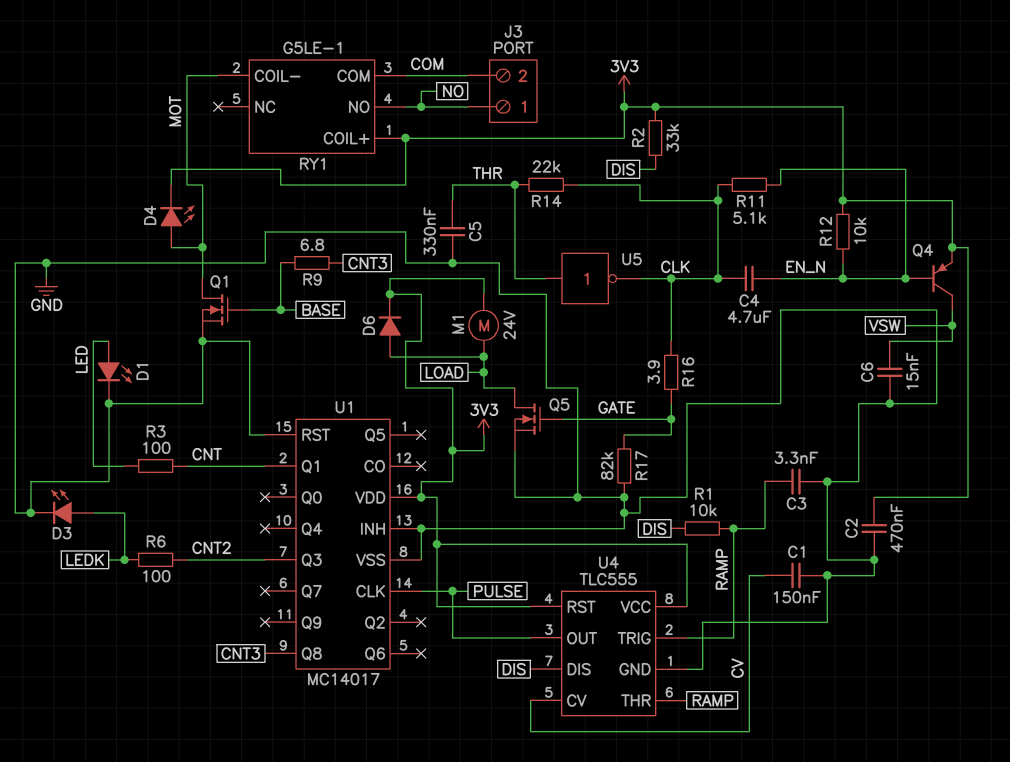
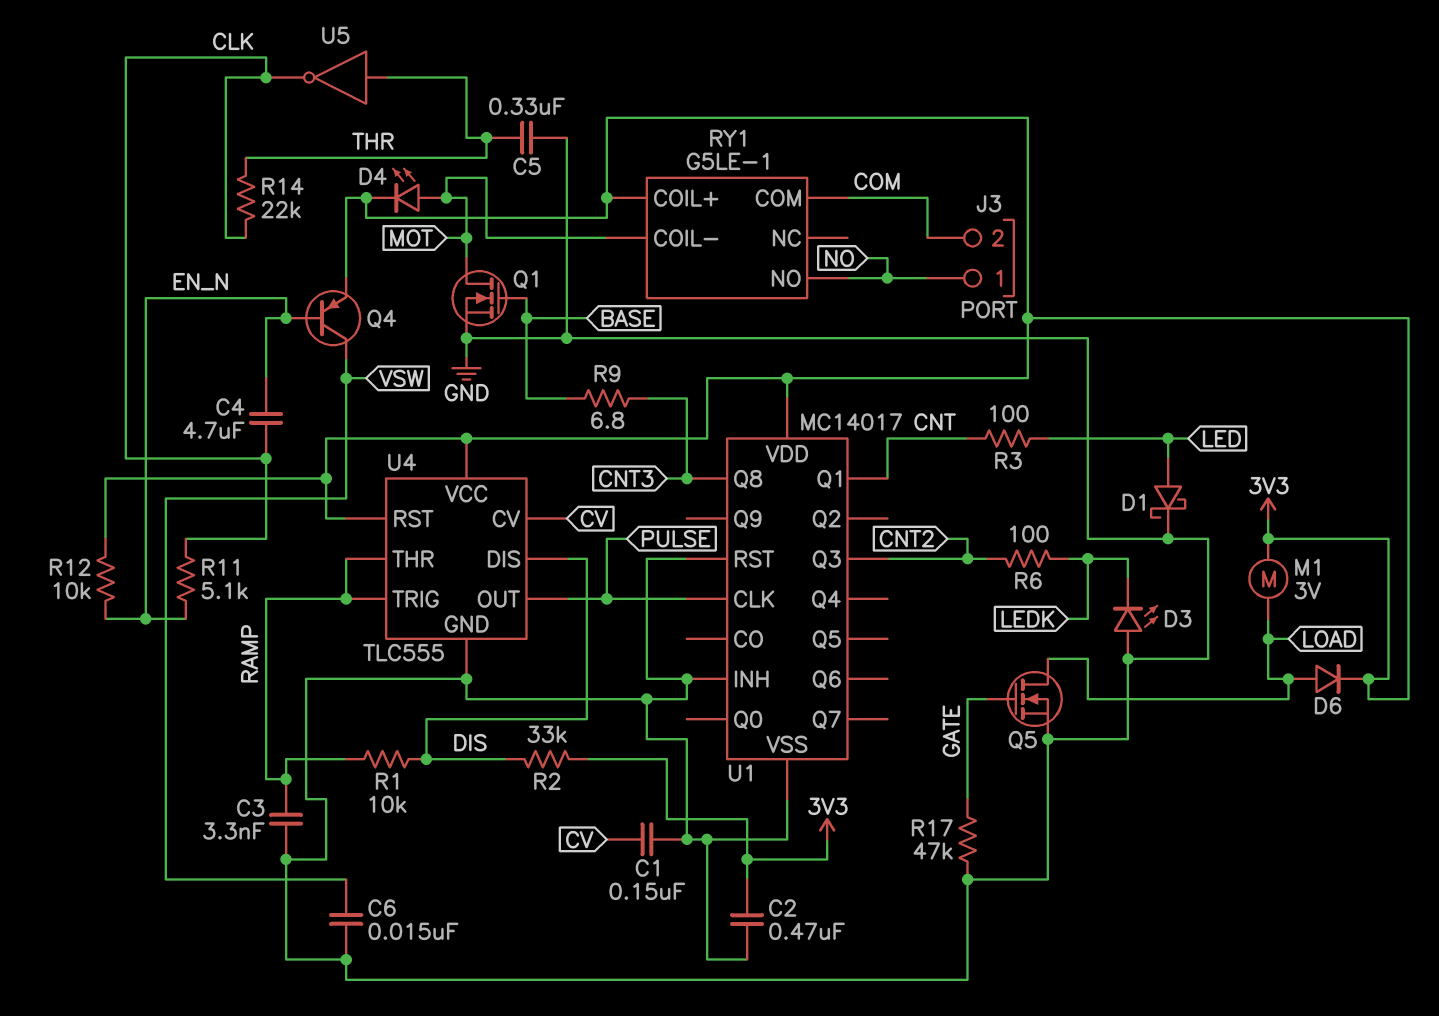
D1: LED (A LED, K GND) -> schottky (A LED, K GND)
D3: LED (A LEDK, K GND) -> LED (A GND, K LEDK)
M1: motor 24V (3V3, LOAD) -> motor 3V (3V3, LOAD)
R16: 3.9 (CLK, GATE) -> none
R17: 82k (GATE, GND) -> 47k (GATE, GND)

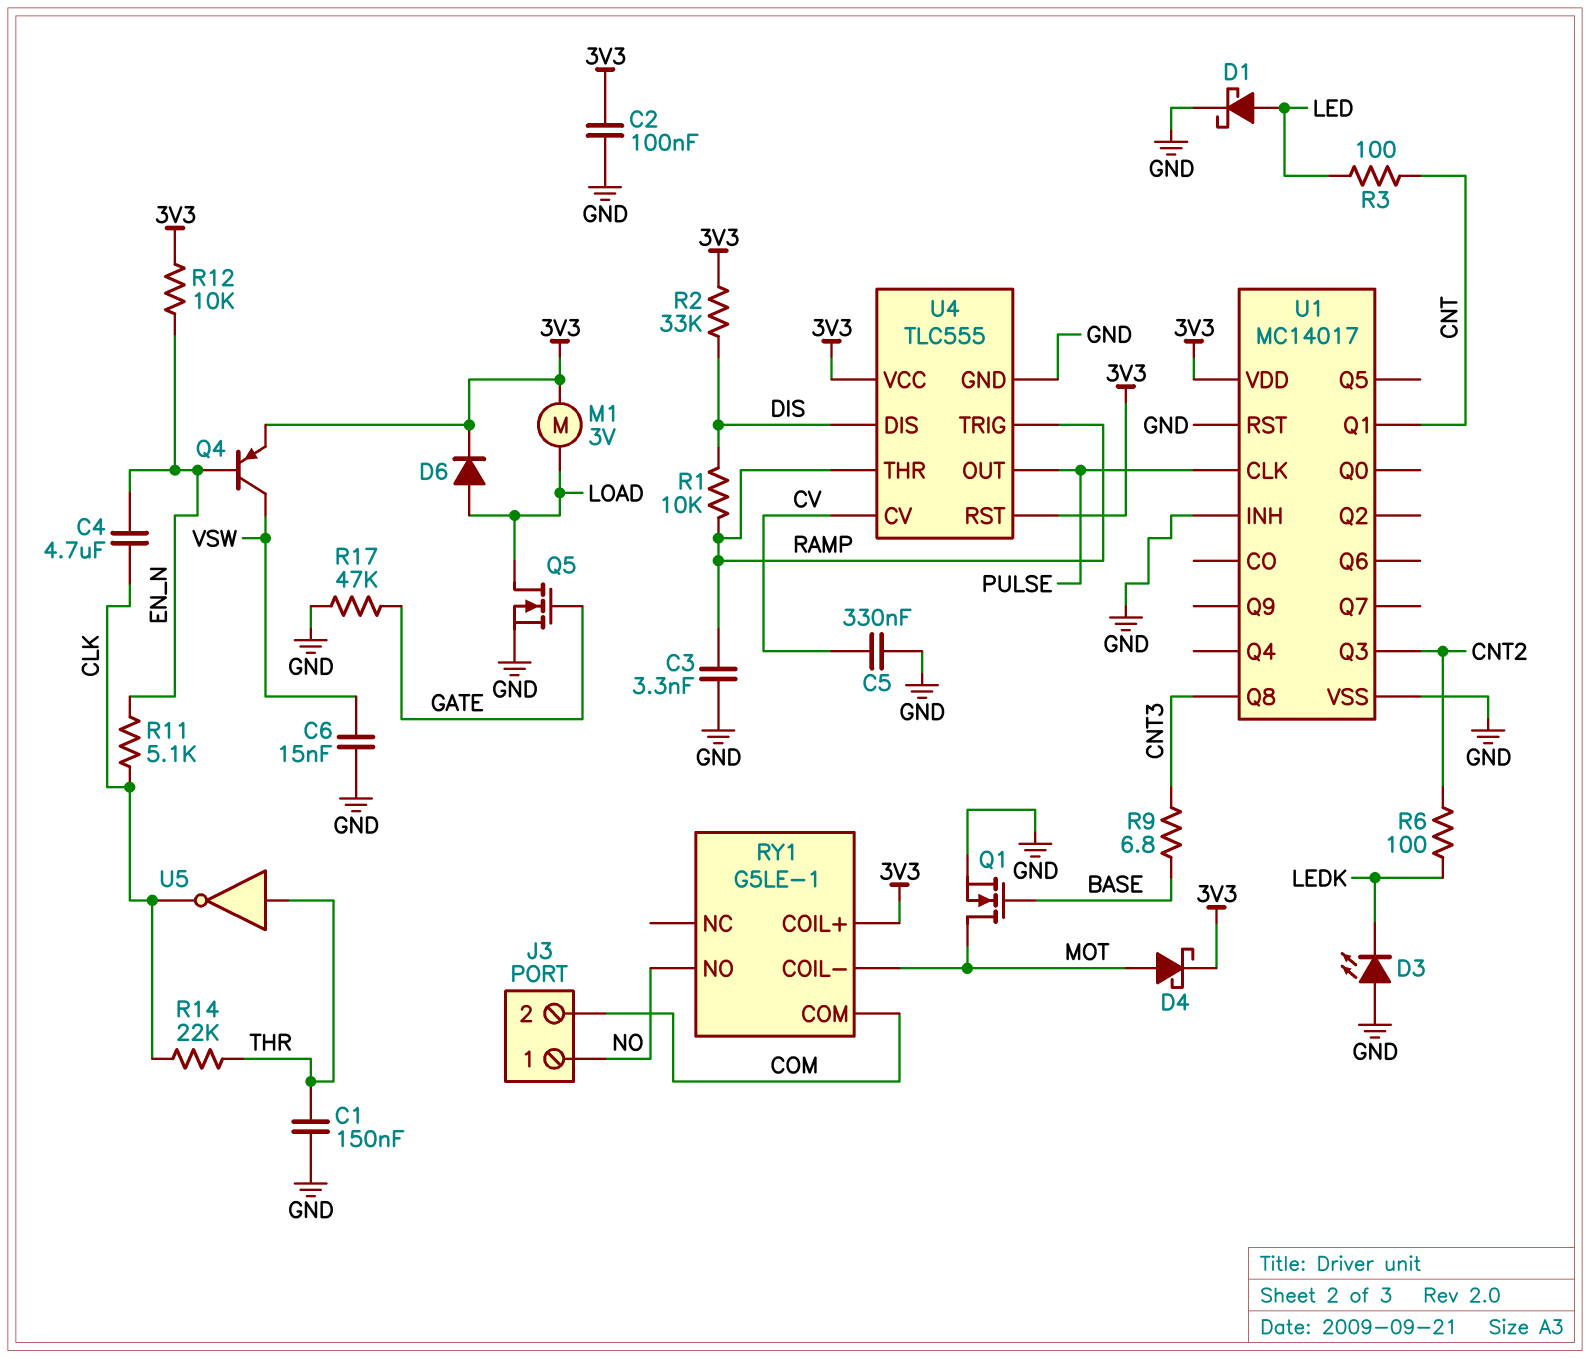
C1: 150nF (CV, GND) -> 150nF (GND, THR)
C2: 470nF (3V3, GND) -> 100nF (3V3, GND)
C5: 330nF (GND, THR) -> 330nF (CV, GND)
D4: LED (A MOT, K 3V3) -> schottky (A MOT, K 3V3)

